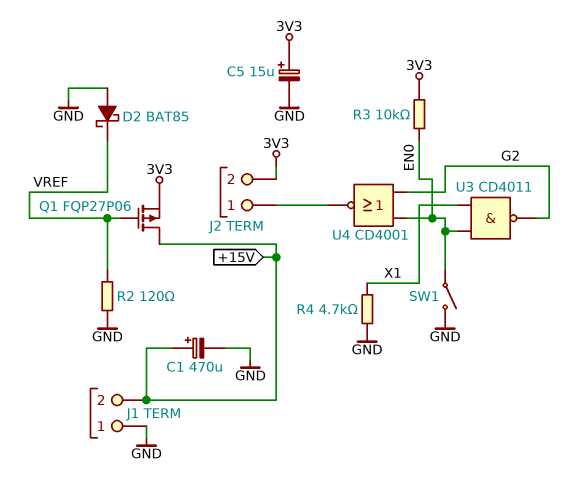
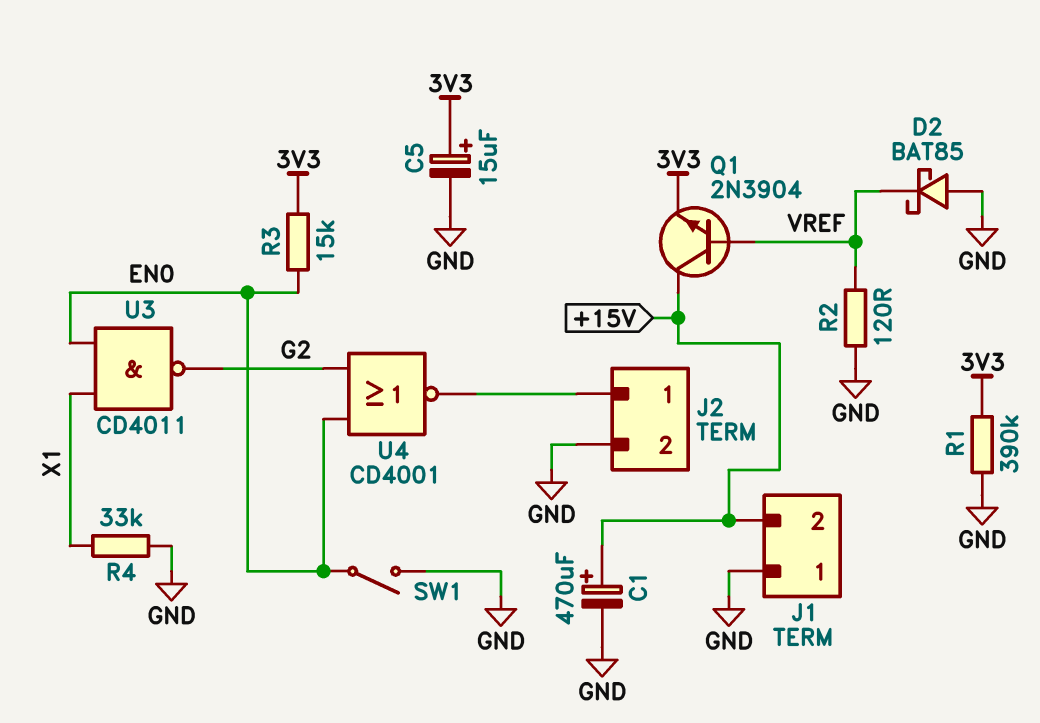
J2 pin 2: 3V3 -> GND
Q1: PMOS FQP27P06 (G VREF, D +15V, S 3V3) -> NPN 2N3904 (B VREF, C +15V, E 3V3)
R1: none -> 390k (3V3, GND)
R3: 10k (3V3, EN0) -> 15k (3V3, EN0)
R4: 4.7k (GND, X1) -> 33k (GND, X1)

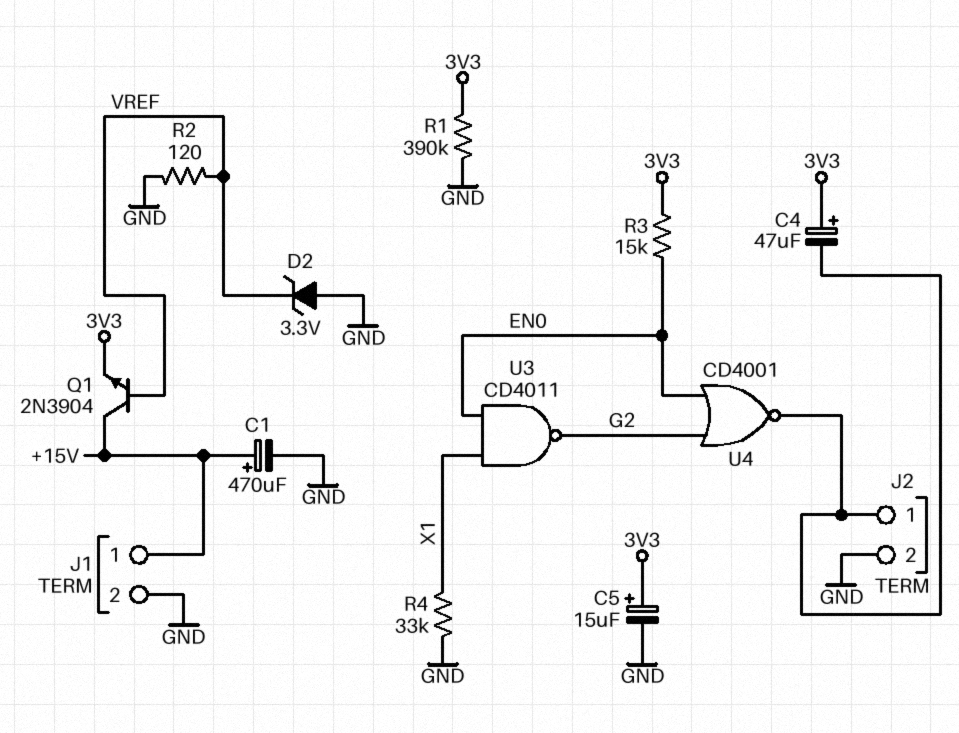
C4: none -> 47uF (plus 3V3, minus J2/1)
D2: schottky BAT85 (A GND, K VREF) -> zener 3.3V (A GND, K VREF)
J1 pin 1: GND -> +15V
J1 pin 2: +15V -> GND
SW1: switch (EN0, GND) -> none

